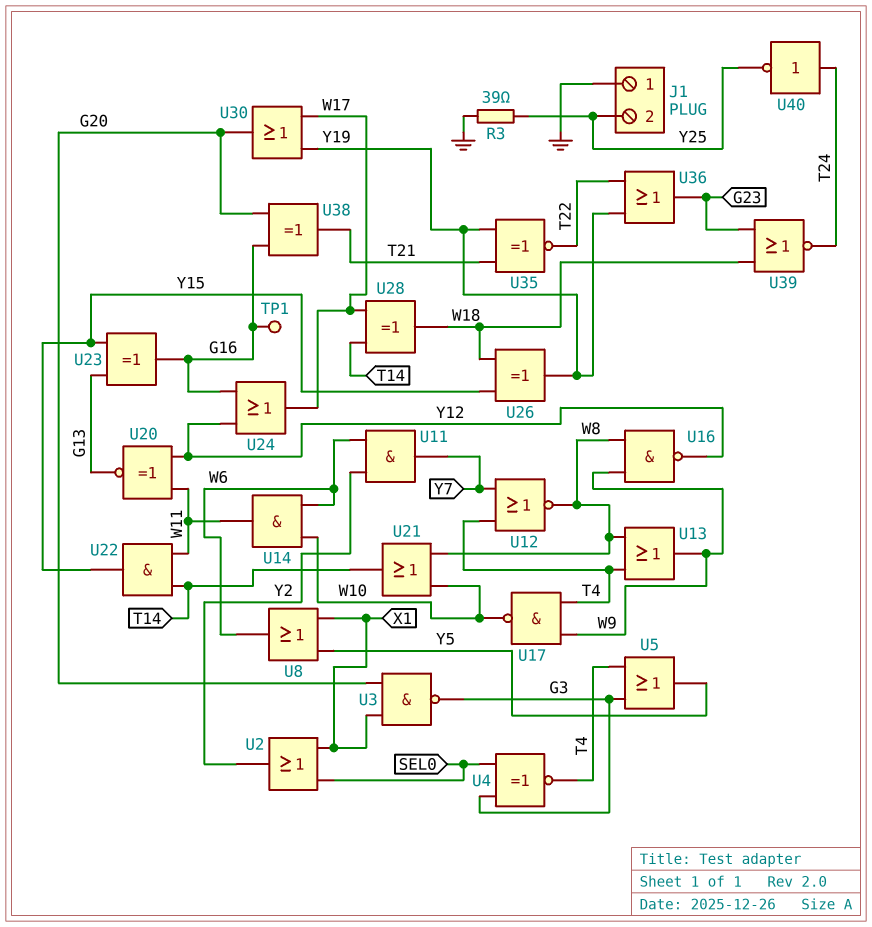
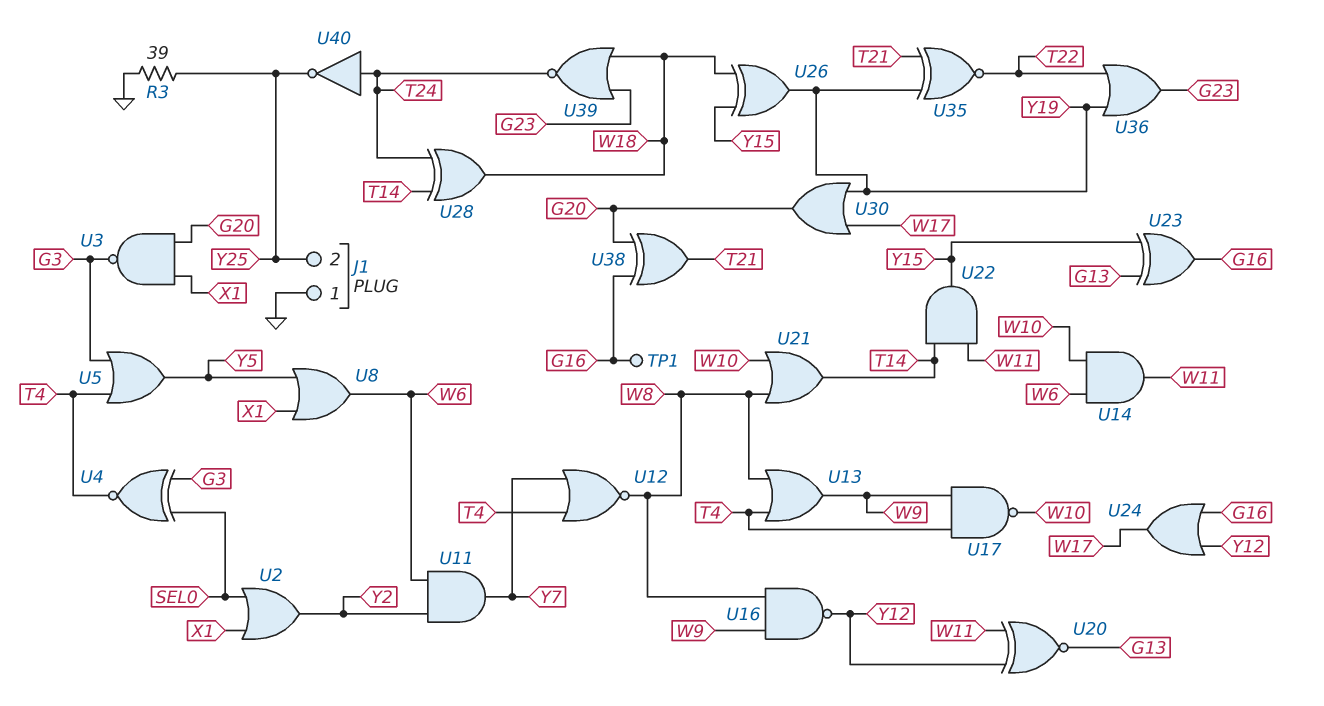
U28: XOR (in T14, in W17, out W18) -> XOR (in T14, in T24, out W18)

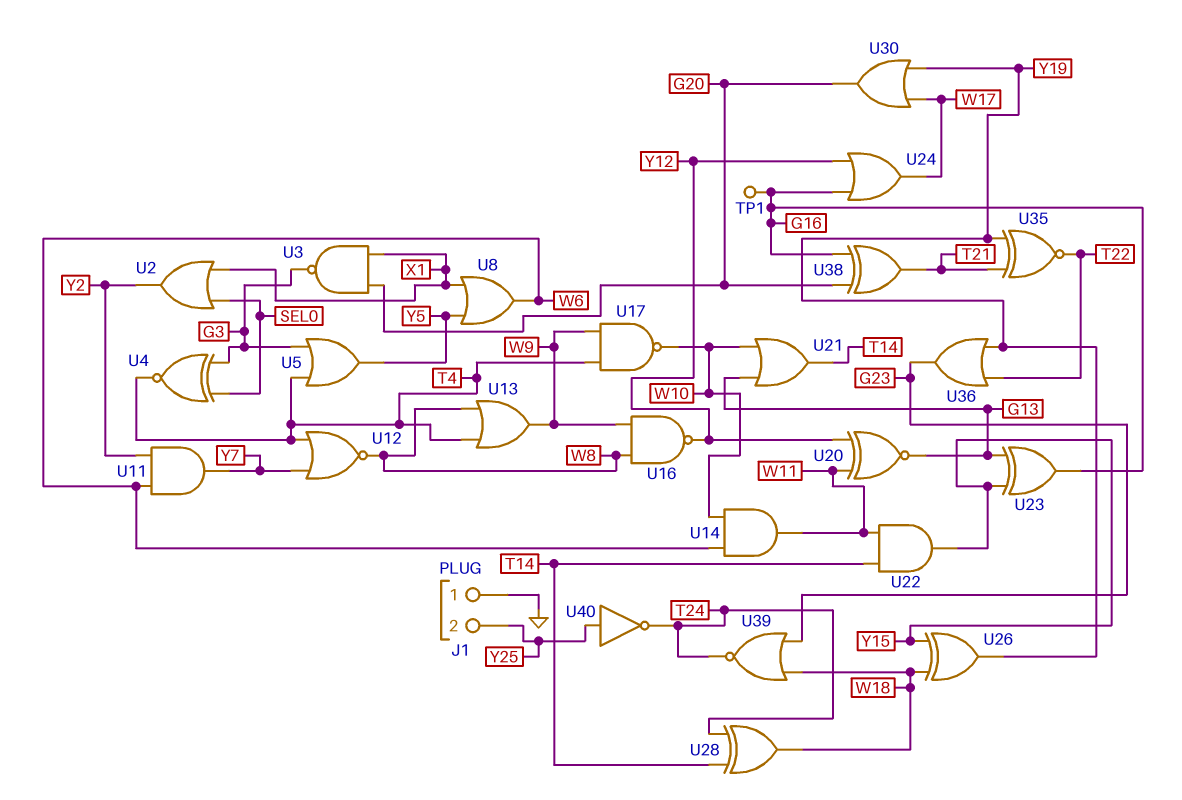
R3: 39 (GND, Y25) -> none
U21: OR (in W8, in W10, out T14) -> OR (in G13, in W10, out T14)
U40: NOT (in T24, out Y25) -> NOT (in Y25, out T24)

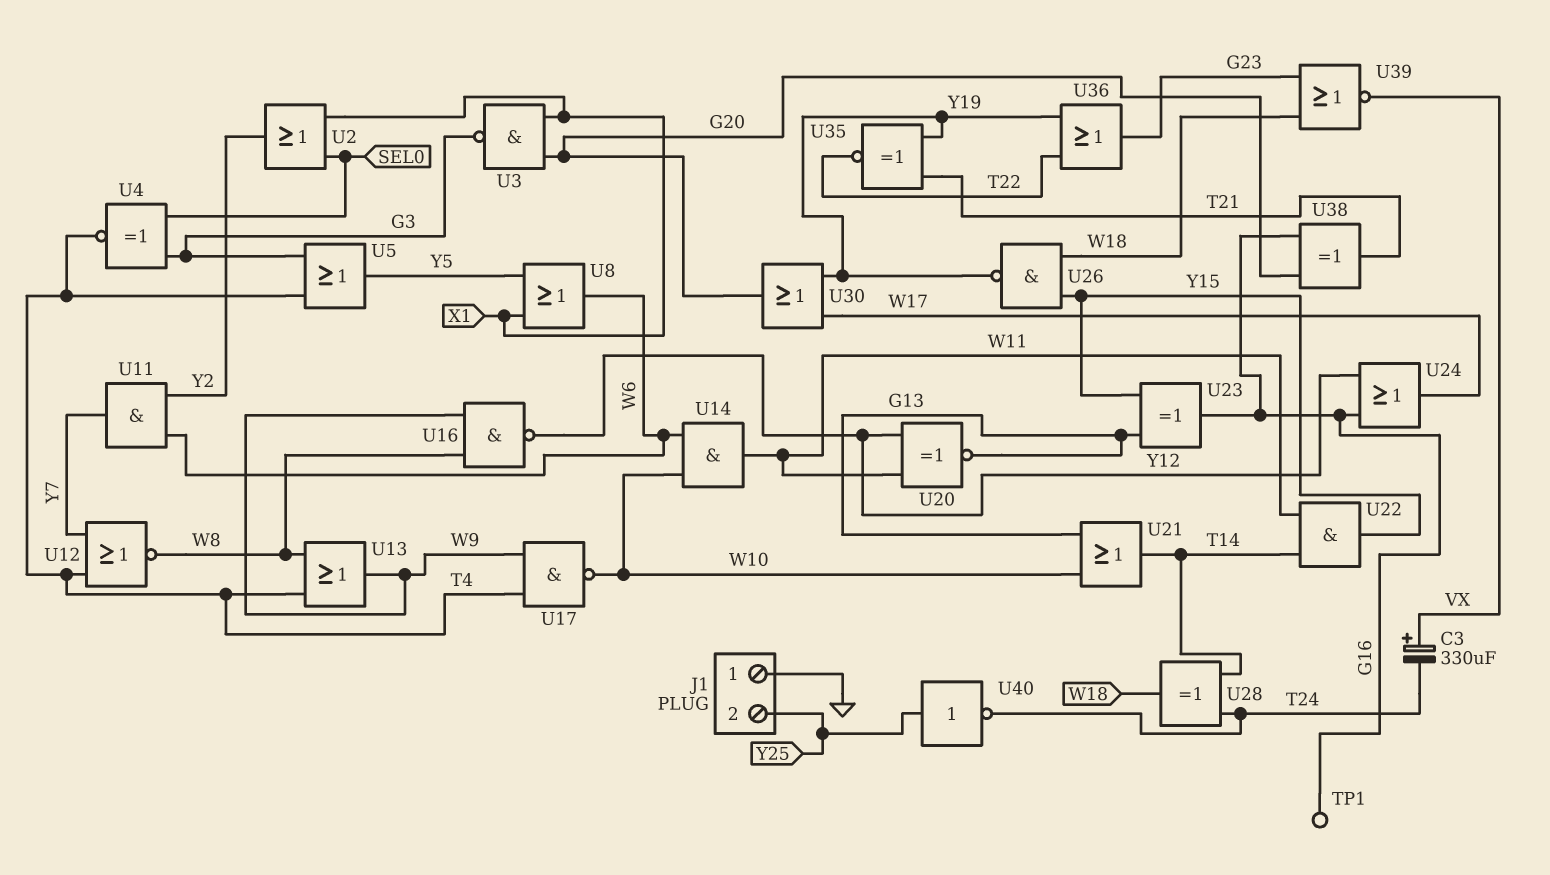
C3: none -> 330uF (plus VX, minus T24)
U26: XOR (in W18, in Y15, out Y19) -> NAND (in W18, in Y15, out Y19)
U39: NOR (in G23, in W18, out T24) -> NOR (in G23, in W18, out VX)

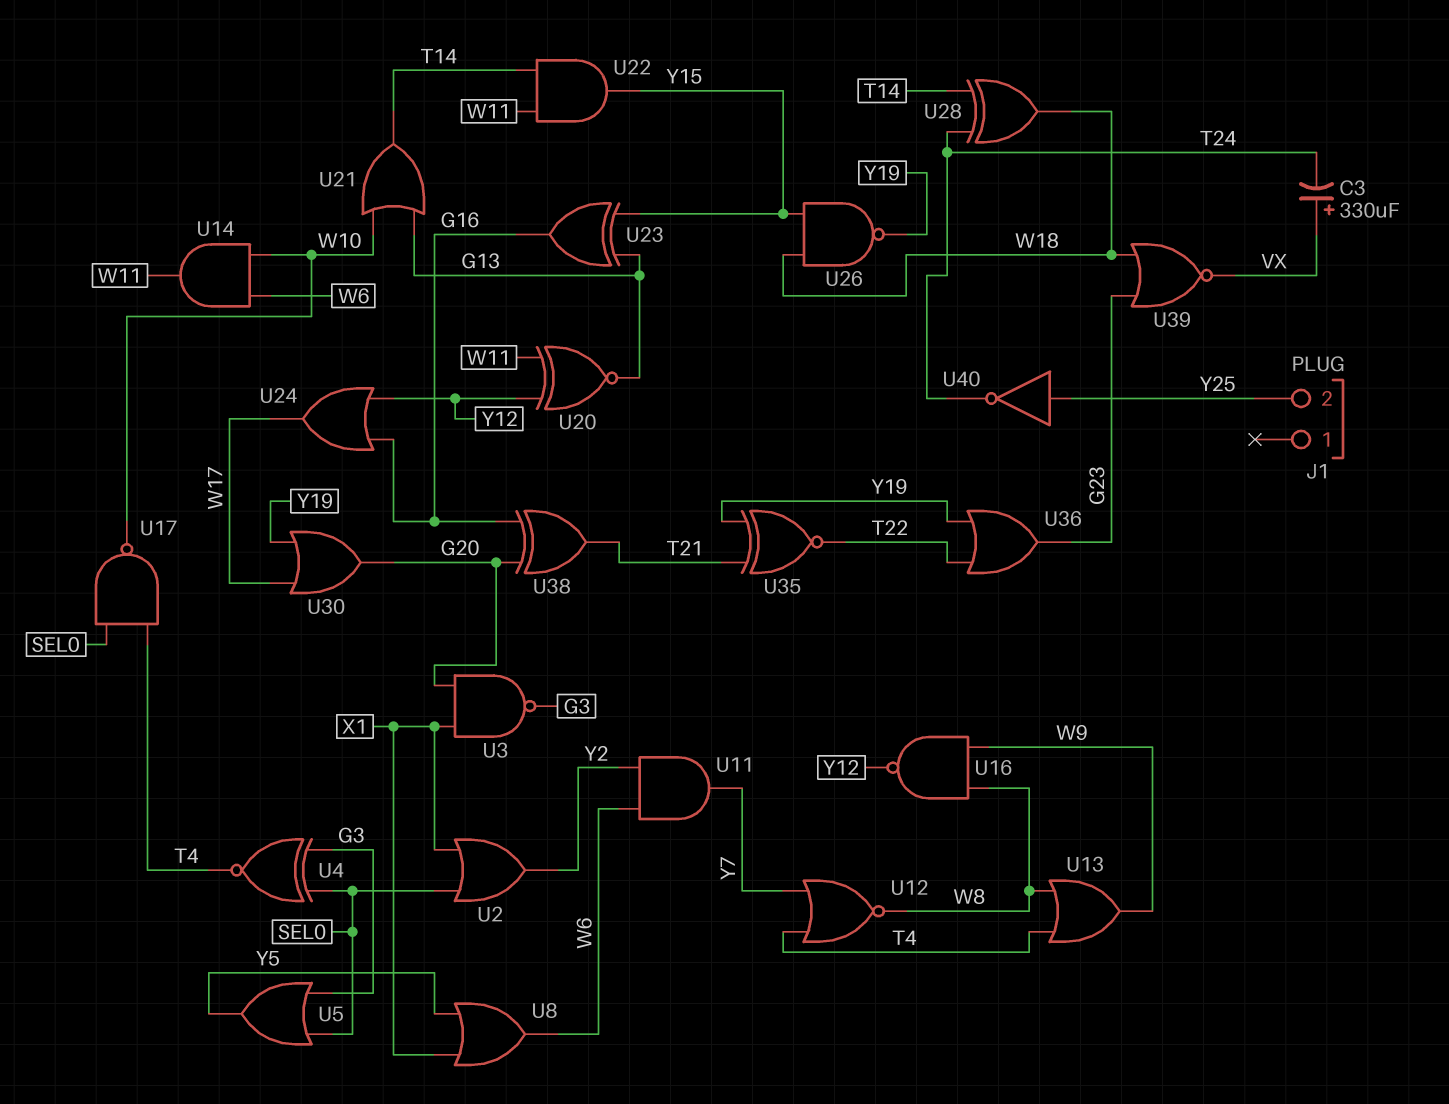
J1 pin 1: GND -> none
TP1: test point (G16) -> none
U5: OR (in G3, in T4, out Y5) -> OR (in G3, in SEL0, out Y5)
U17: NAND (in T4, in W9, out W10) -> NAND (in SEL0, in T4, out W10)

